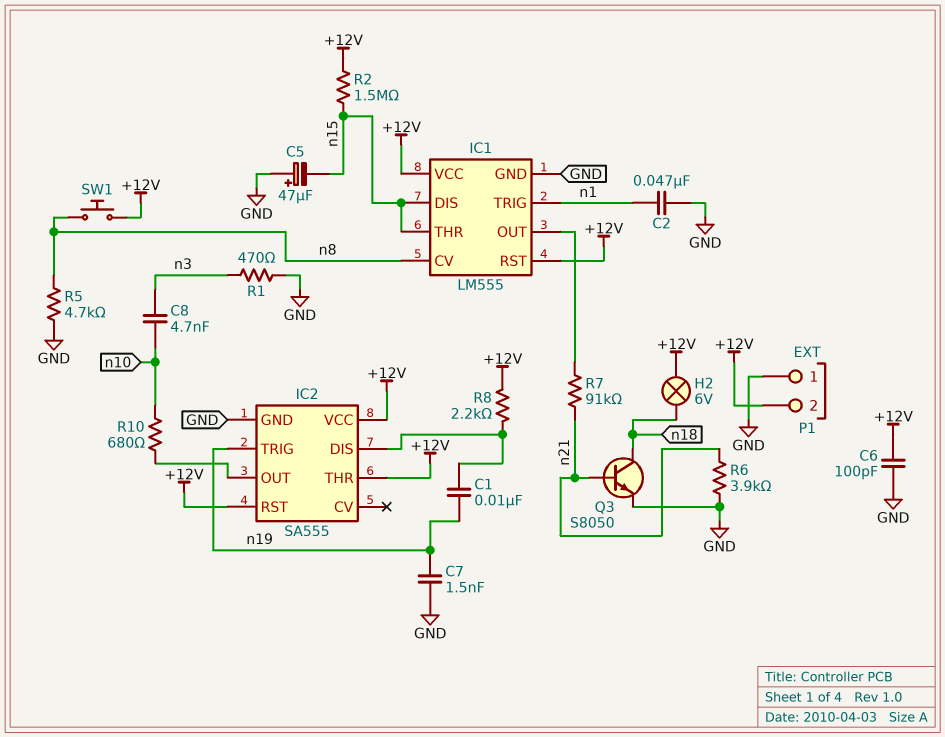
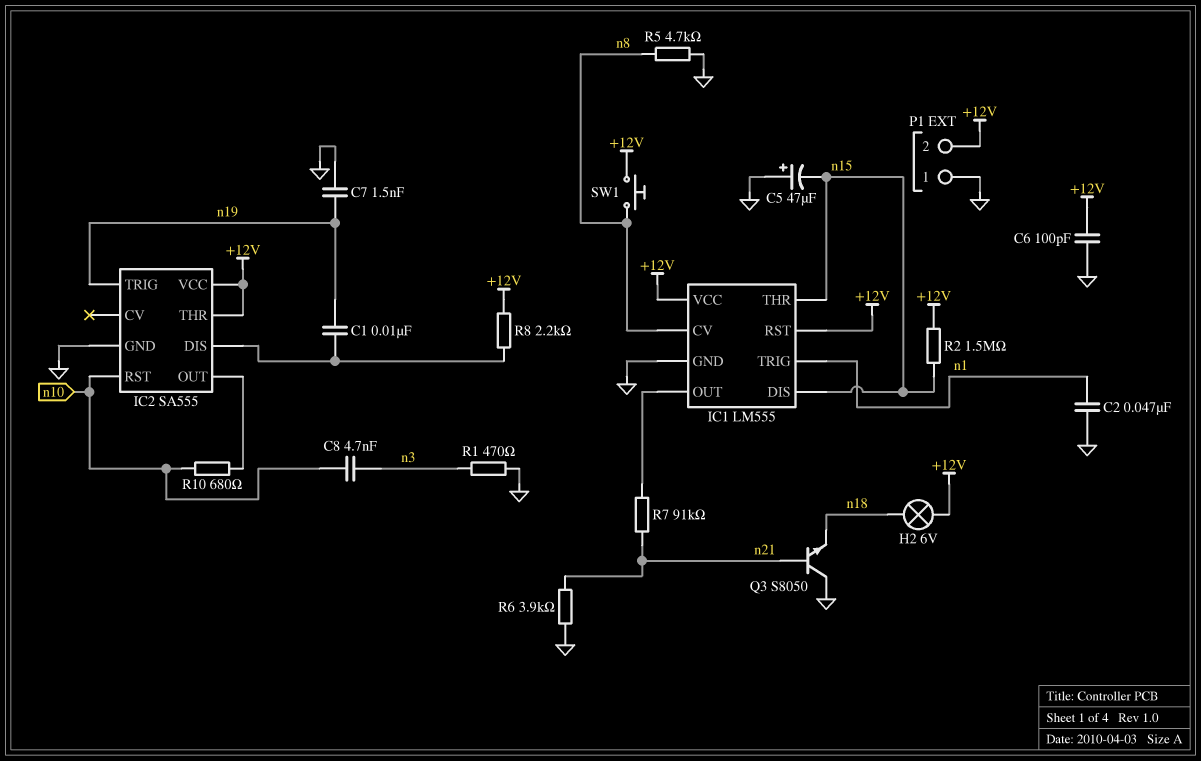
IC2 pin RST: +12V -> n10
Q3: NPN S8050 (B n21, C n18, E GND) -> NPN S8050 (B n21, C GND, E n18)

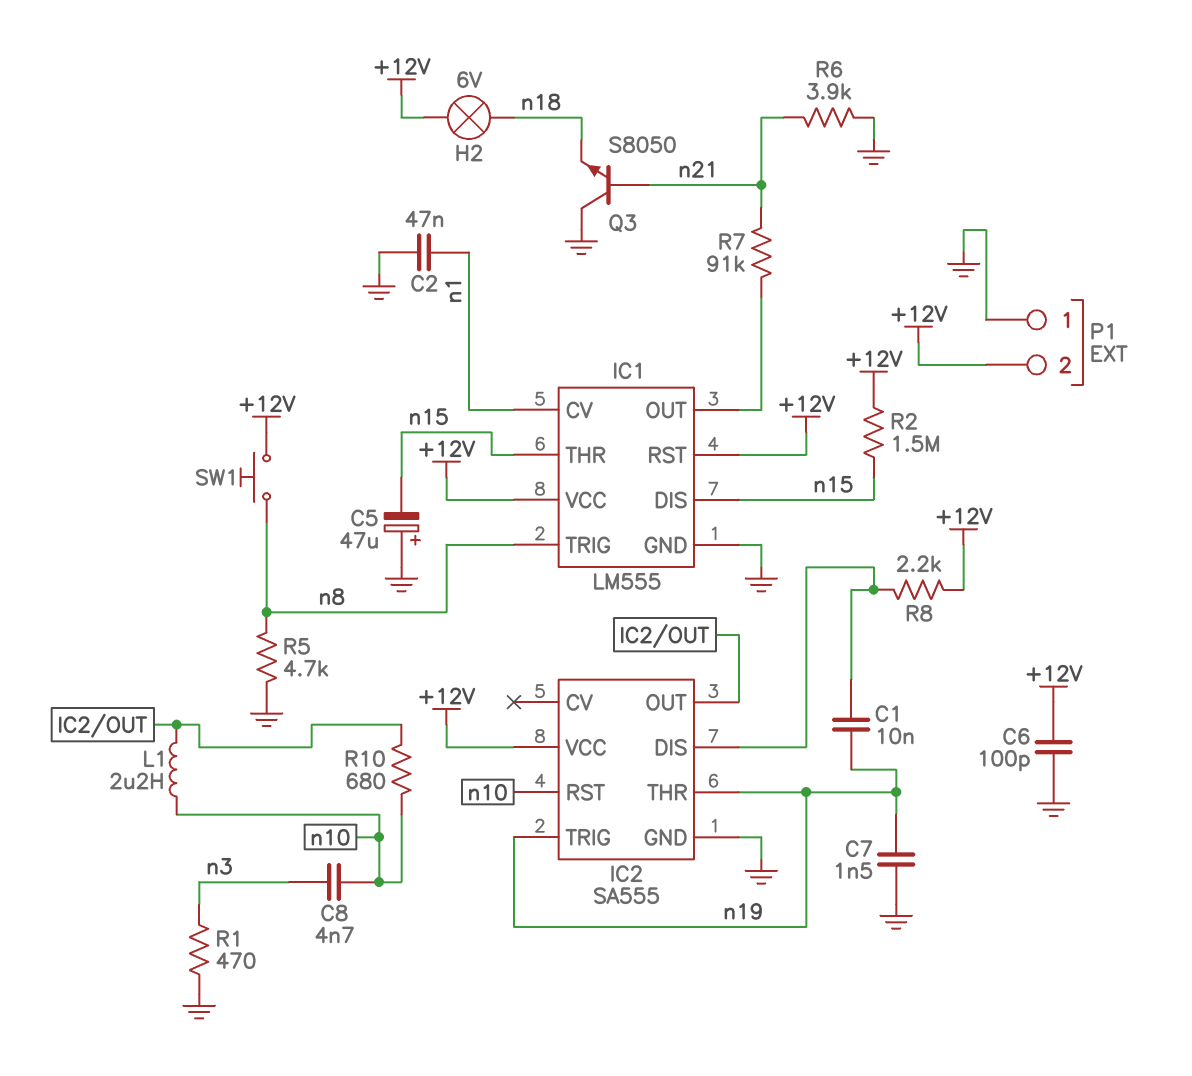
IC1 pin CV: n8 -> n1
IC1 pin TRIG: n1 -> n8
IC2 pin THR: +12V -> n19
L1: none -> 2.2uH (IC2/OUT, n10)

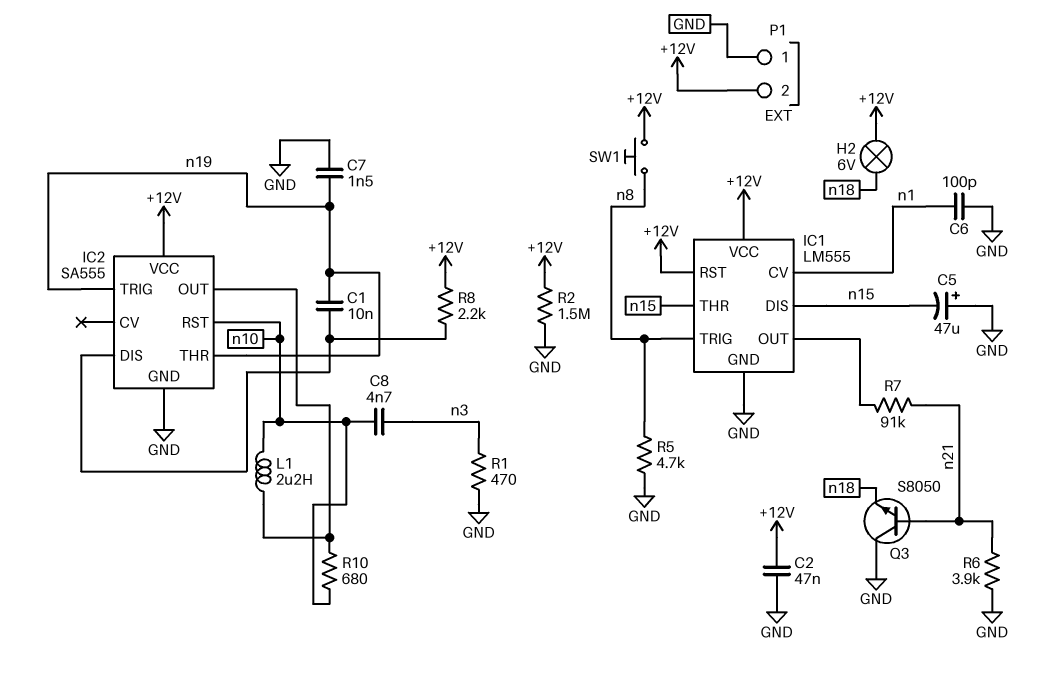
C2: 47nF (GND, n1) -> 47nF (+12V, GND)
C6: 100pF (+12V, GND) -> 100pF (GND, n1)
R2: 1.5M (+12V, n15) -> 1.5M (+12V, GND)

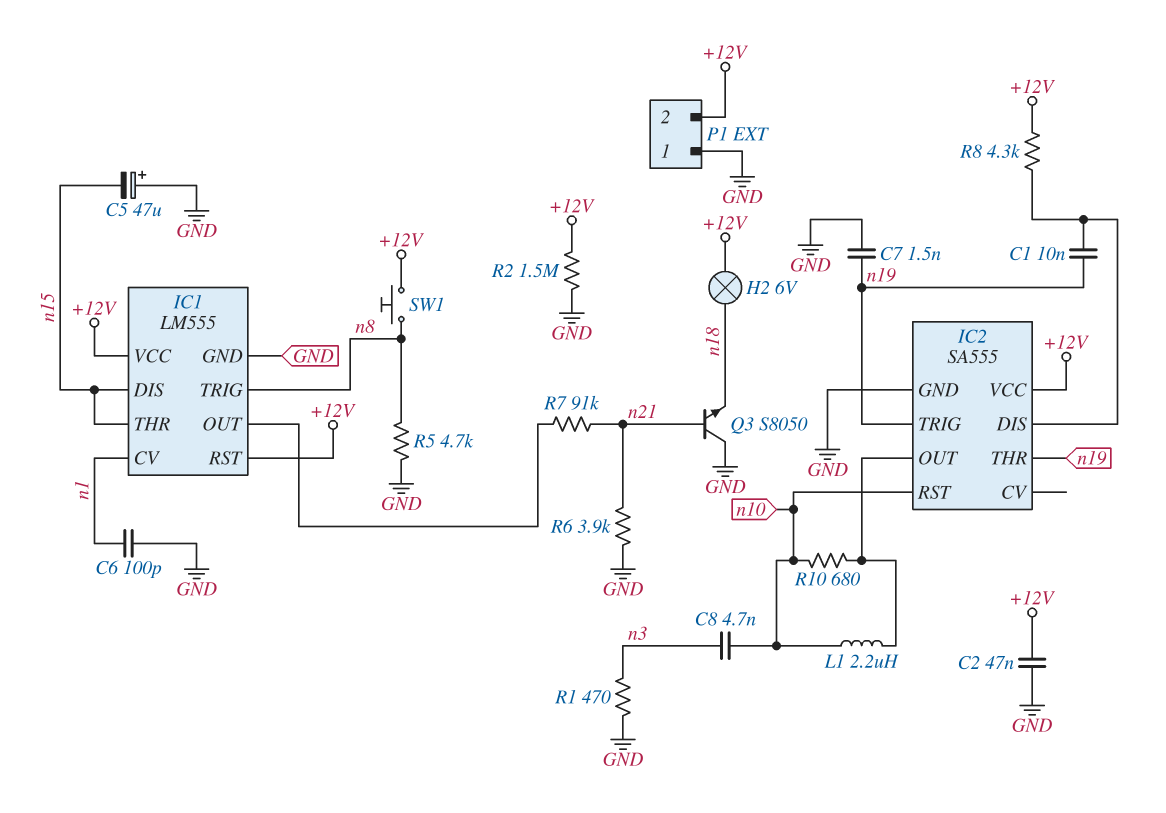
R8: 2.2k (+12V, IC2/DIS) -> 4.3k (+12V, IC2/DIS)

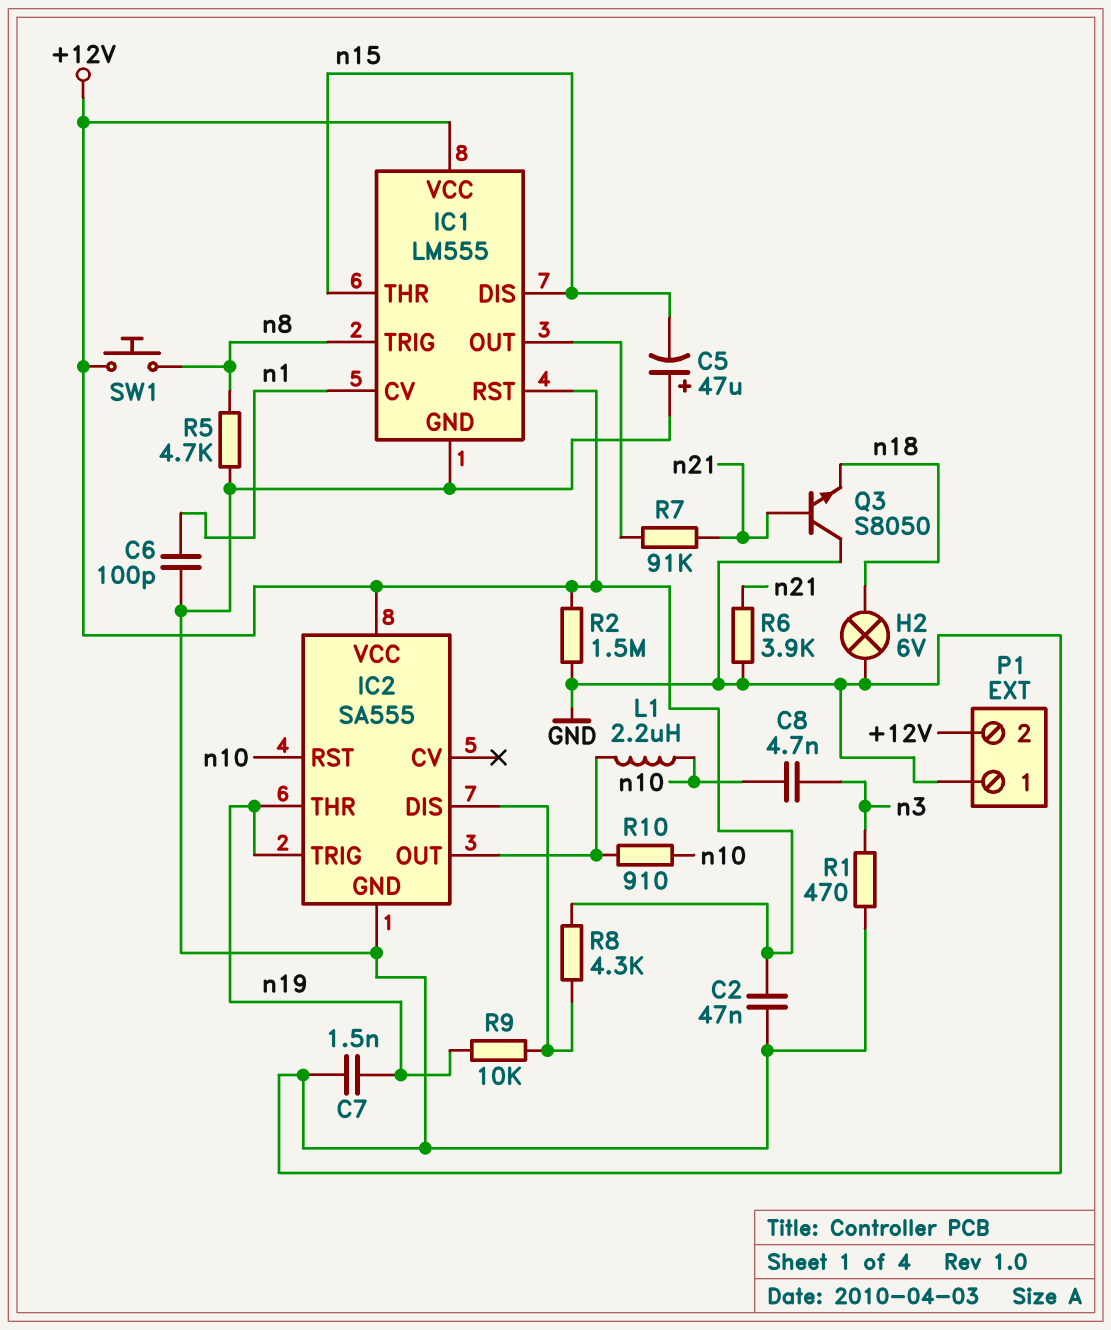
C1: 10nF (IC2/DIS, n19) -> none
H2: lamp 6V (+12V, n18) -> lamp 6V (GND, n18)
R9: none -> 10k (IC2/DIS, n19)
R10: 680 (IC2/OUT, n10) -> 910 (IC2/OUT, n10)

